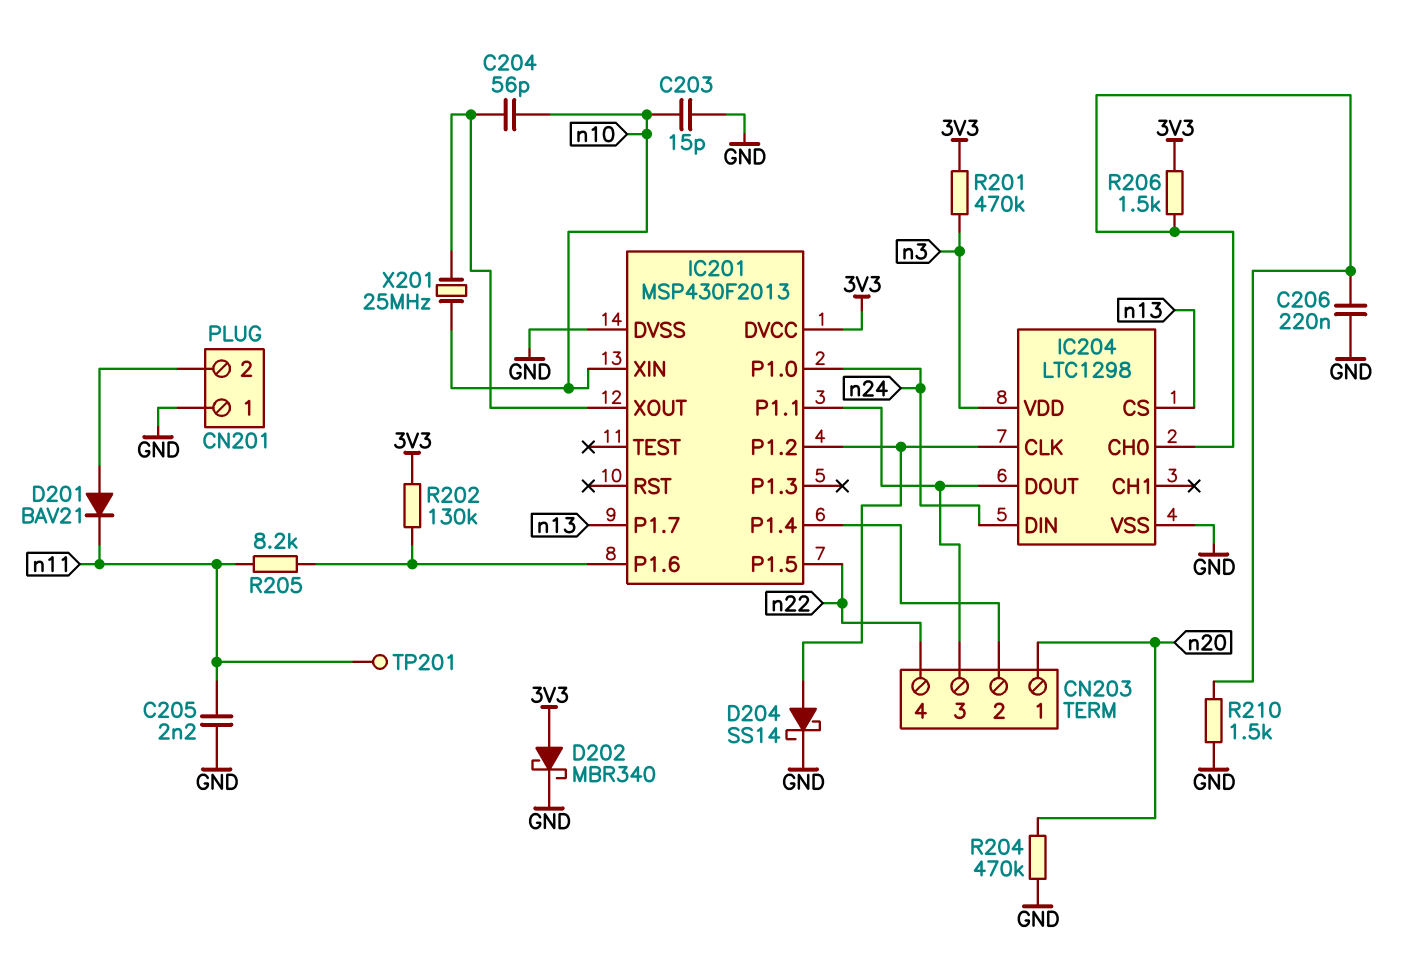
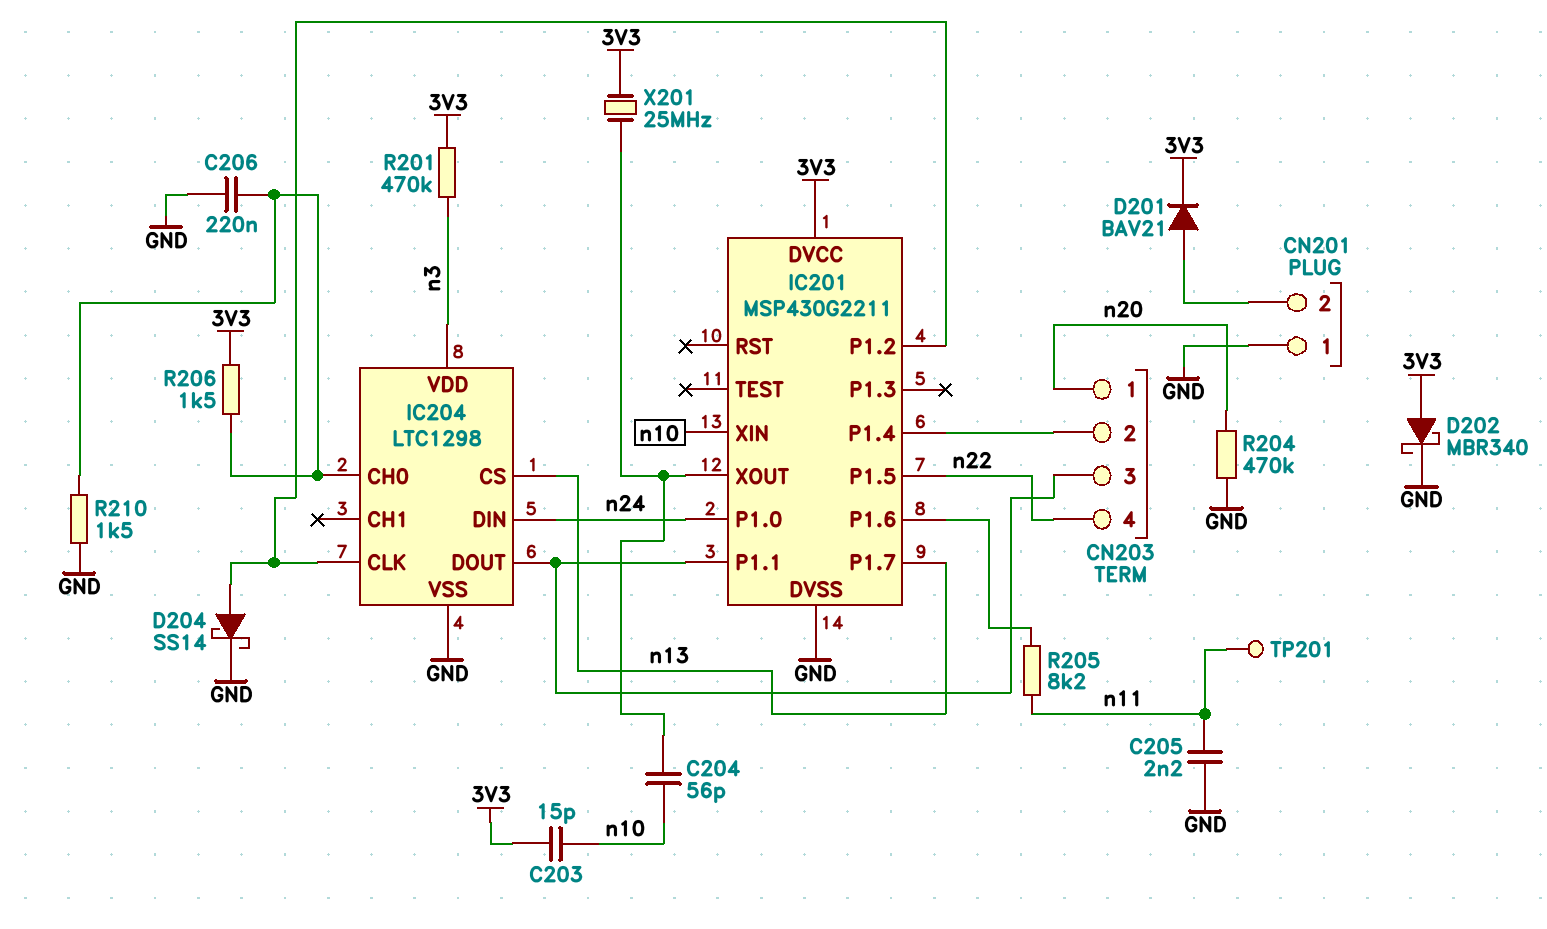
C203: 15pF (GND, n10) -> 15pF (3V3, n10)
D201: diode BAV21 (A CN201/2, K n11) -> diode BAV21 (A CN201/2, K 3V3)
IC201: MSP430F2013 -> MSP430G2211
R202: 130k (3V3, IC201/P1.6) -> none
X201: 25MHz (IC201/XOUT, n10) -> 25MHz (3V3, IC201/XOUT)

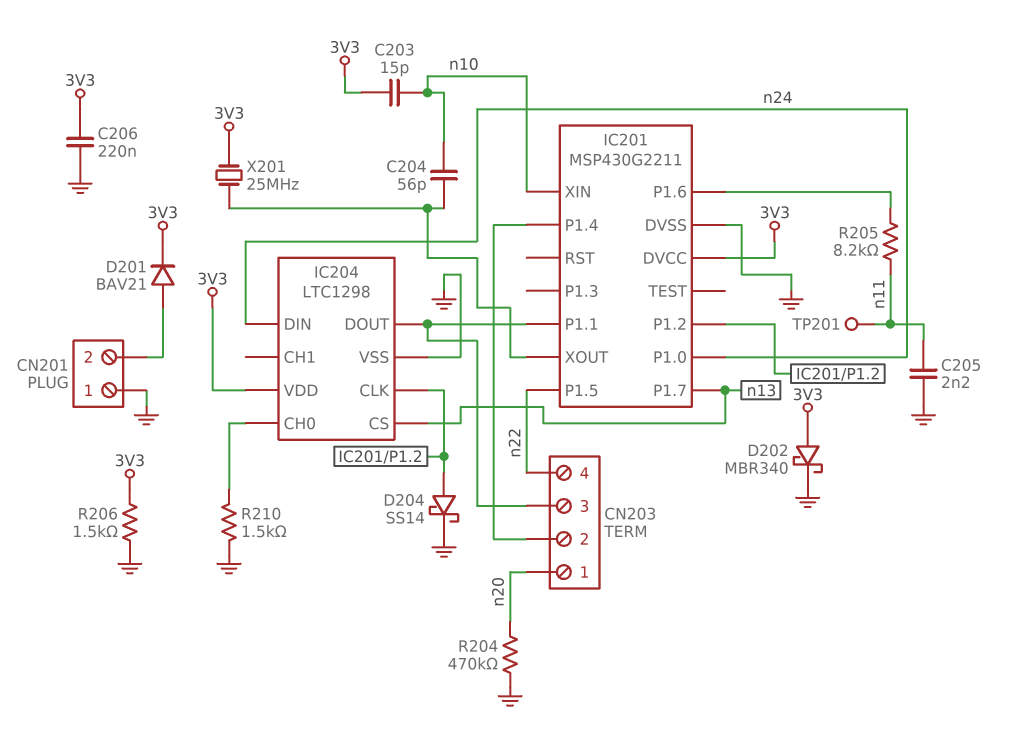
C206: 220nF (GND, IC204/CH0) -> 220nF (3V3, GND)
IC204 pin VDD: n3 -> 3V3
R201: 470k (3V3, n3) -> none
R206: 1.5k (3V3, IC204/CH0) -> 1.5k (3V3, GND)

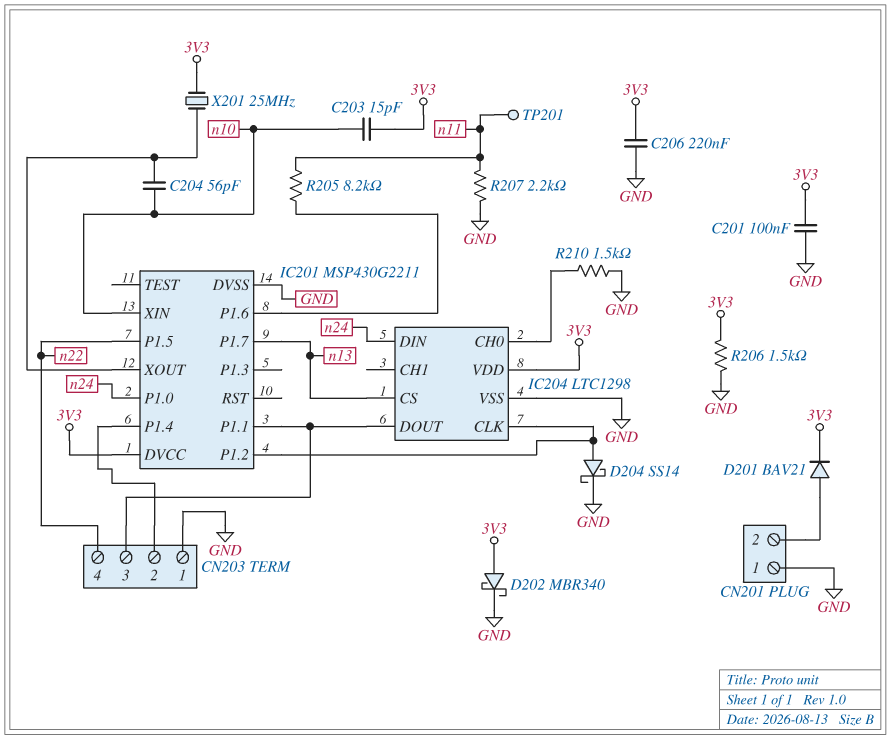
C201: none -> 100nF (3V3, GND)
C205: 2.2nF (GND, n11) -> none
CN203 pin 1: n20 -> GND
R204: 470k (GND, n20) -> none
R207: none -> 2.2k (GND, n11)

